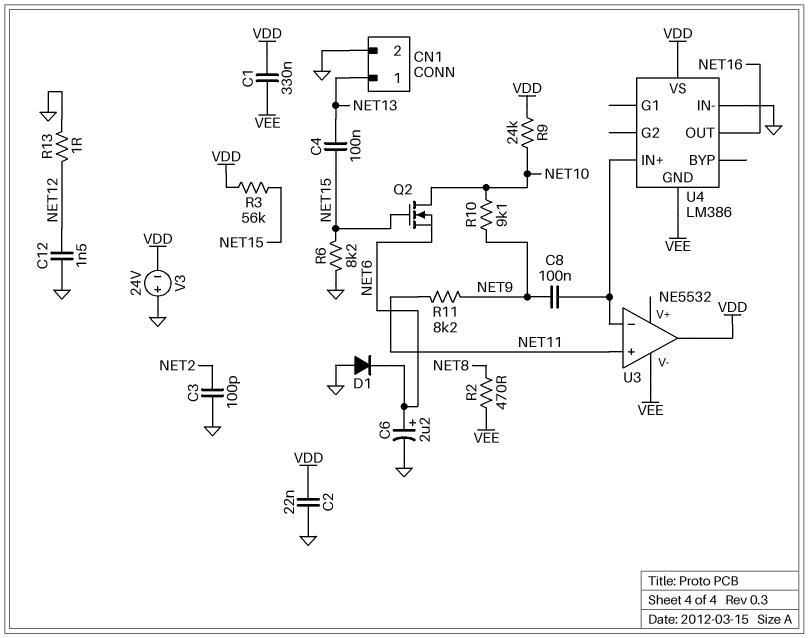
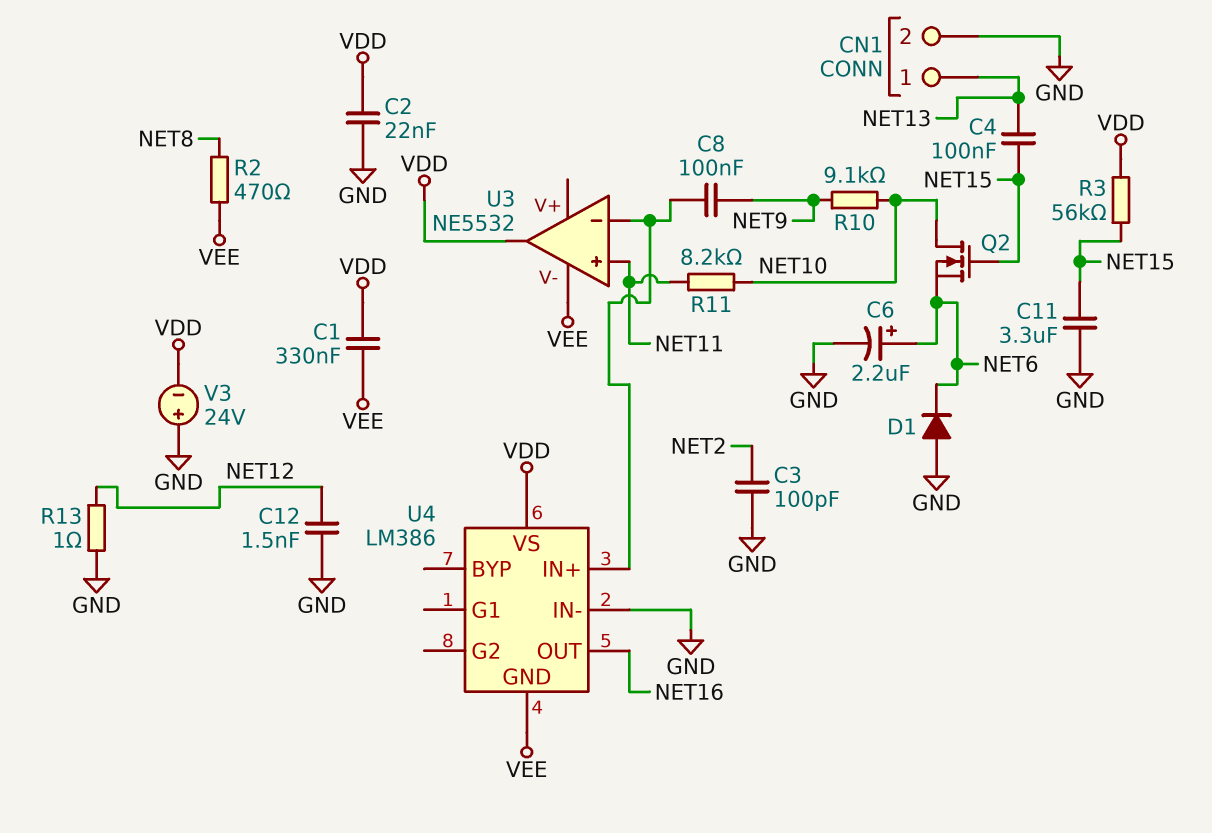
C11: none -> 3.3uF (GND, NET15)
R6: 8.2k (GND, NET15) -> none
R9: 24k (NET10, VDD) -> none
R11: 8.2k (NET9, NET11) -> 8.2k (NET10, NET11)

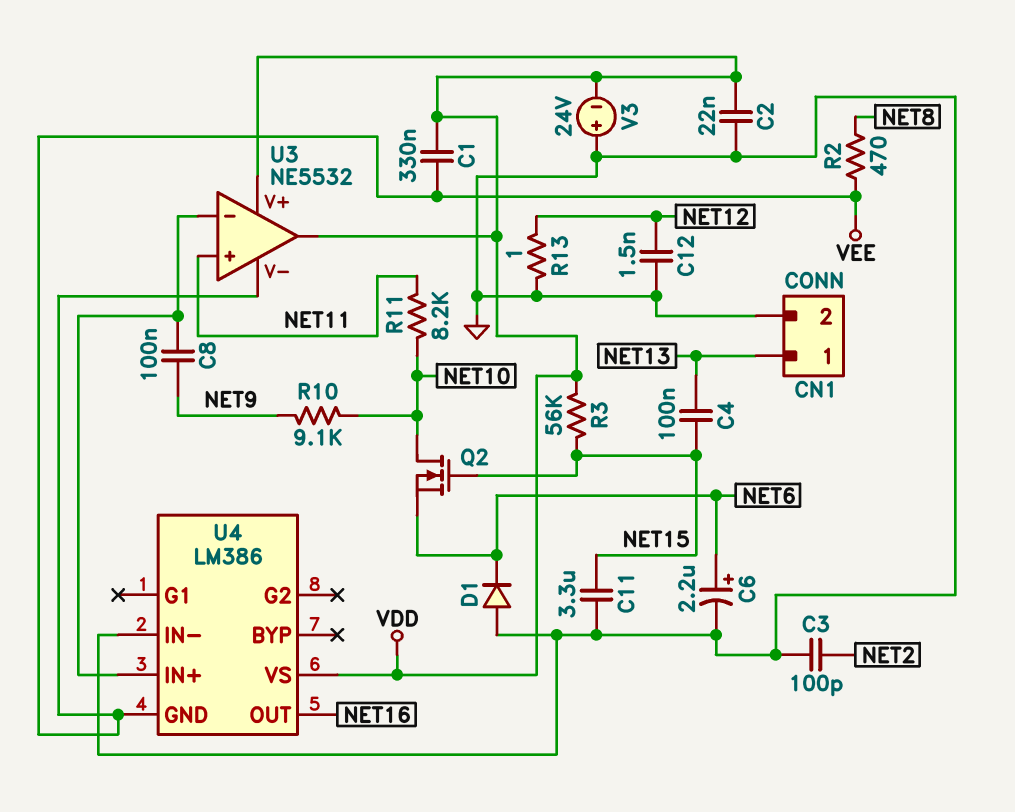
U3 pin V+: none -> VDD

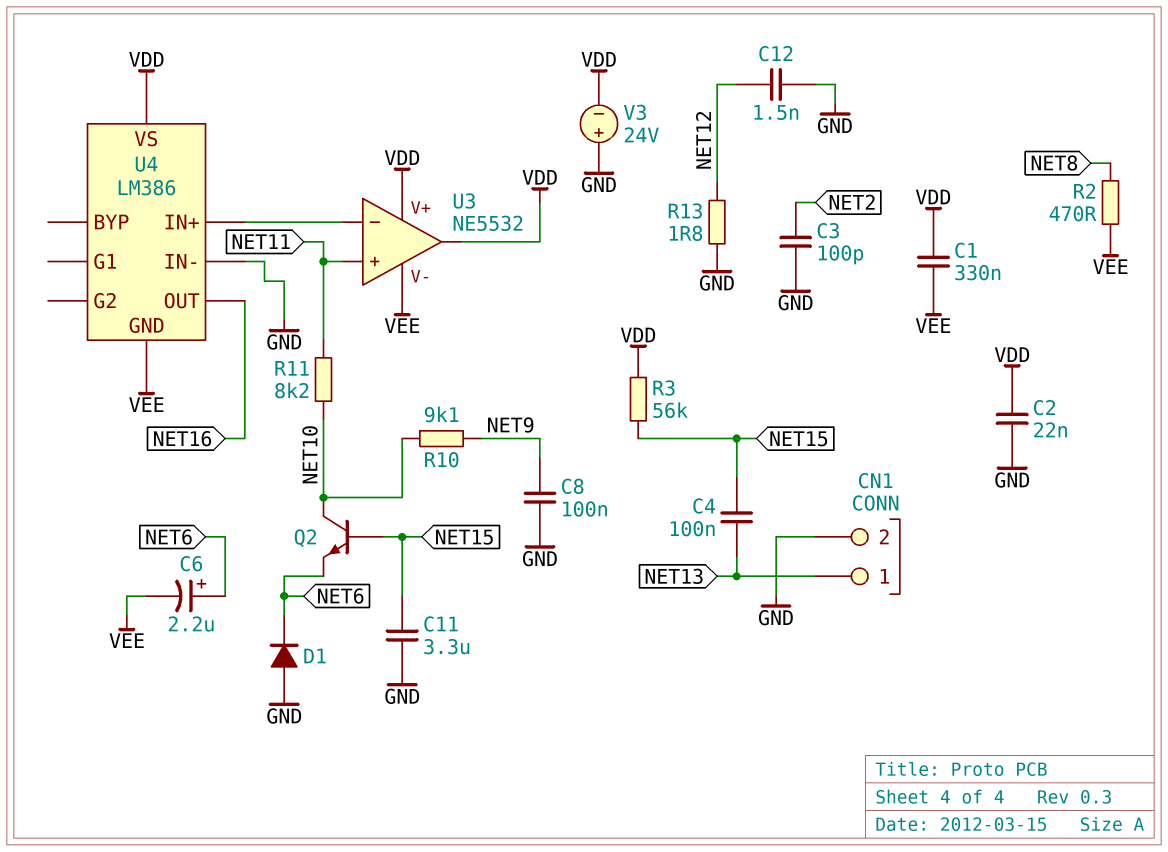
C6: 2.2uF (plus NET6, minus GND) -> 2.2uF (plus NET6, minus VEE)
C8: 100nF (NET9, U3/in-) -> 100nF (GND, NET9)
Q2: NMOS (G NET15, D NET10, S NET6) -> NPN (B NET15, C NET10, E NET6)
R13: 1 (GND, NET12) -> 1.8 (GND, NET12)

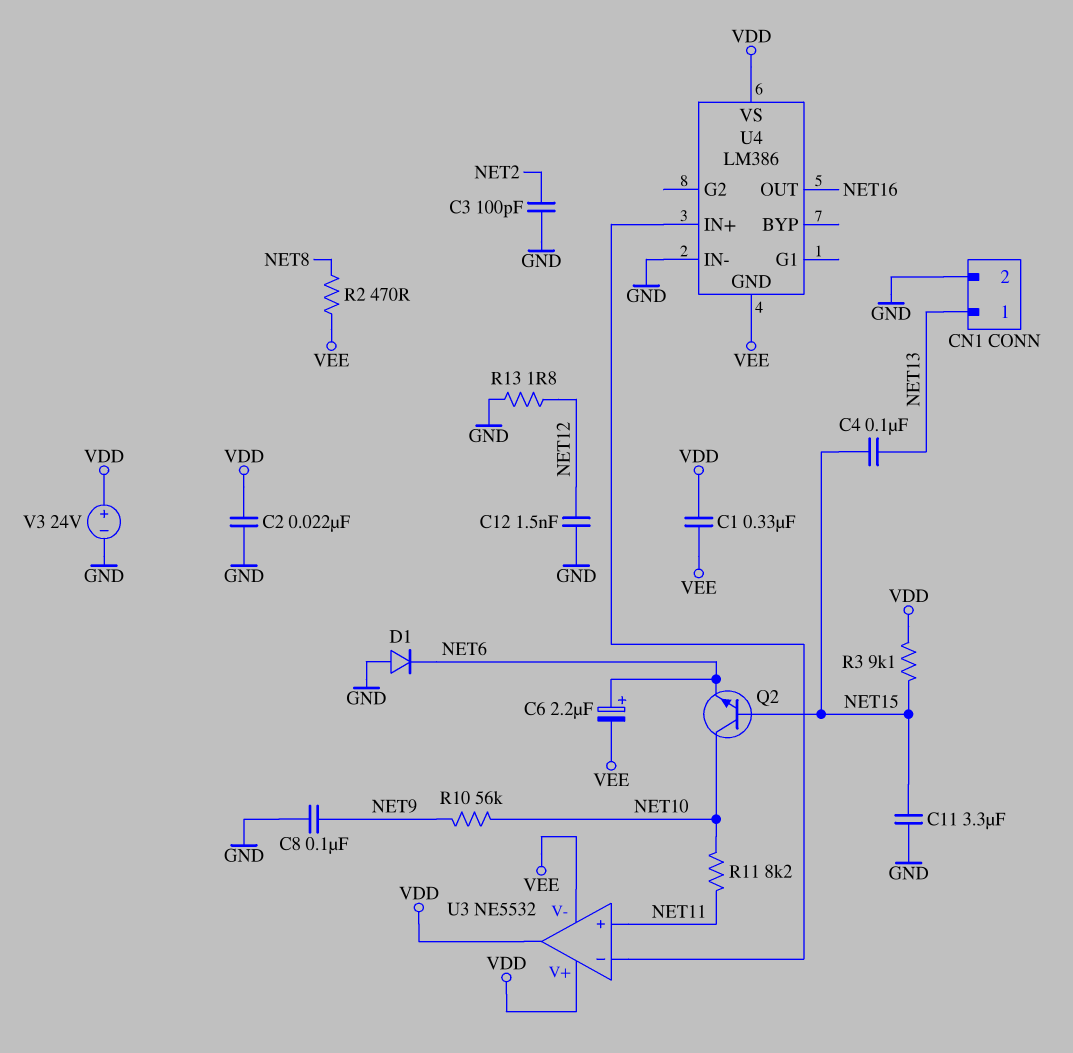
R3: 56k (NET15, VDD) -> 9.1k (NET15, VDD)
R10: 9.1k (NET9, NET10) -> 56k (NET9, NET10)
V3: 24V (plus GND, minus VDD) -> 24V (plus VDD, minus GND)

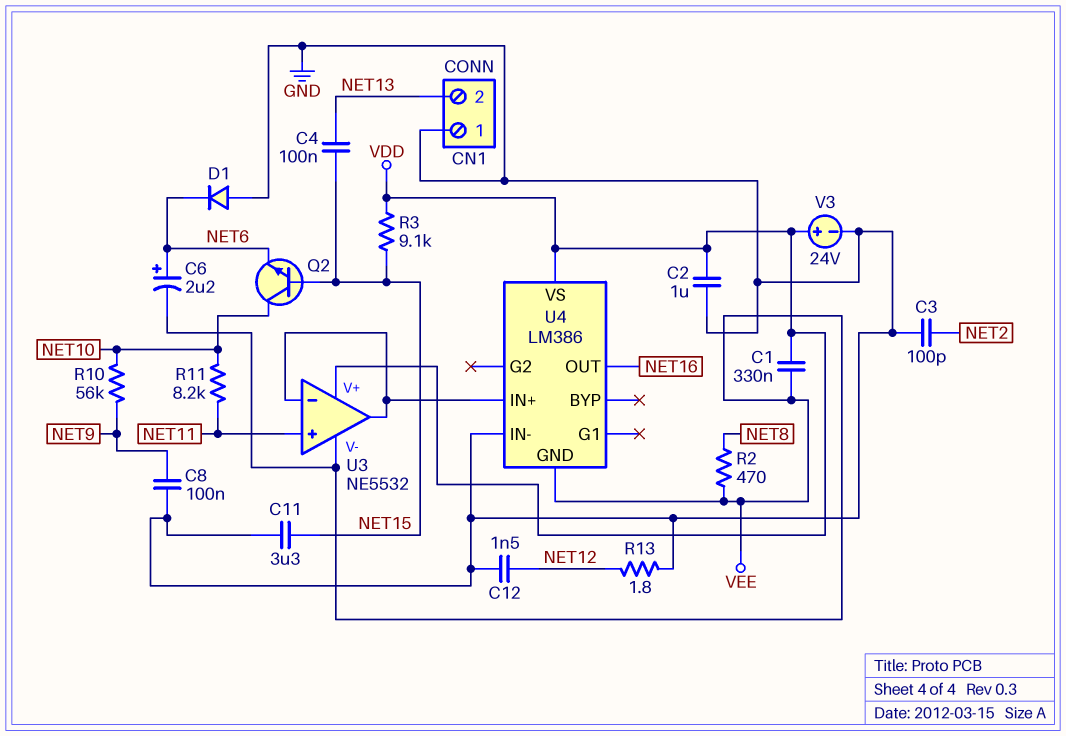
C2: 22nF (GND, VDD) -> 1uF (GND, VDD)
CN1 pin 1: NET13 -> GND
CN1 pin 2: GND -> NET13
U3 pin out: VDD -> U3/in-

